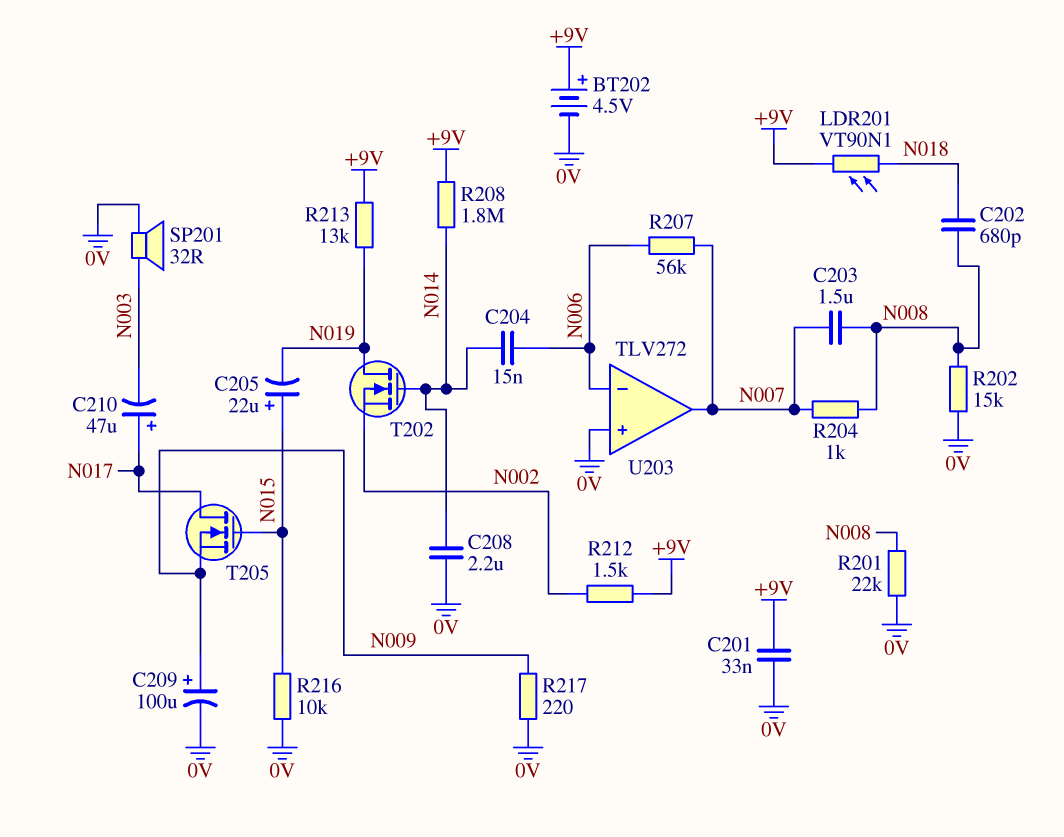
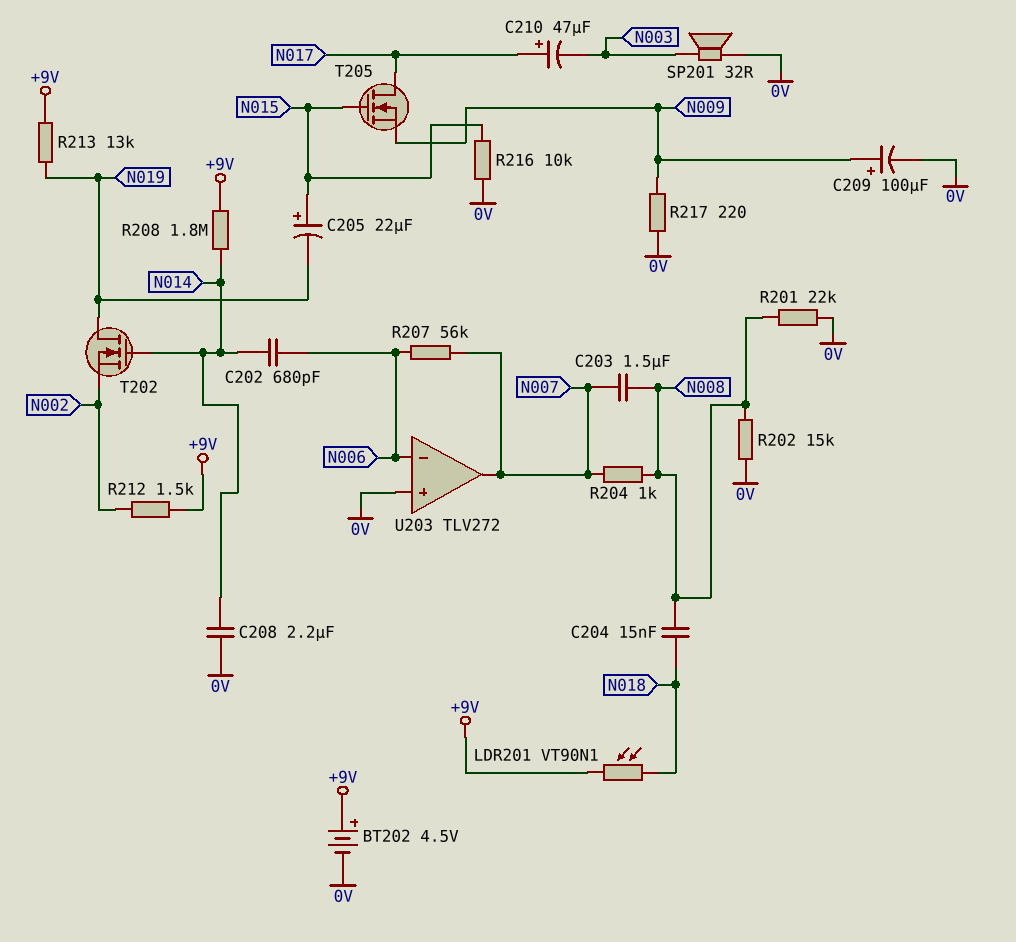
C201: 33nF (+9V, 0V) -> none
C202: 680pF (N008, N018) -> 680pF (N006, N014)
C204: 15nF (N006, N014) -> 15nF (N008, N018)

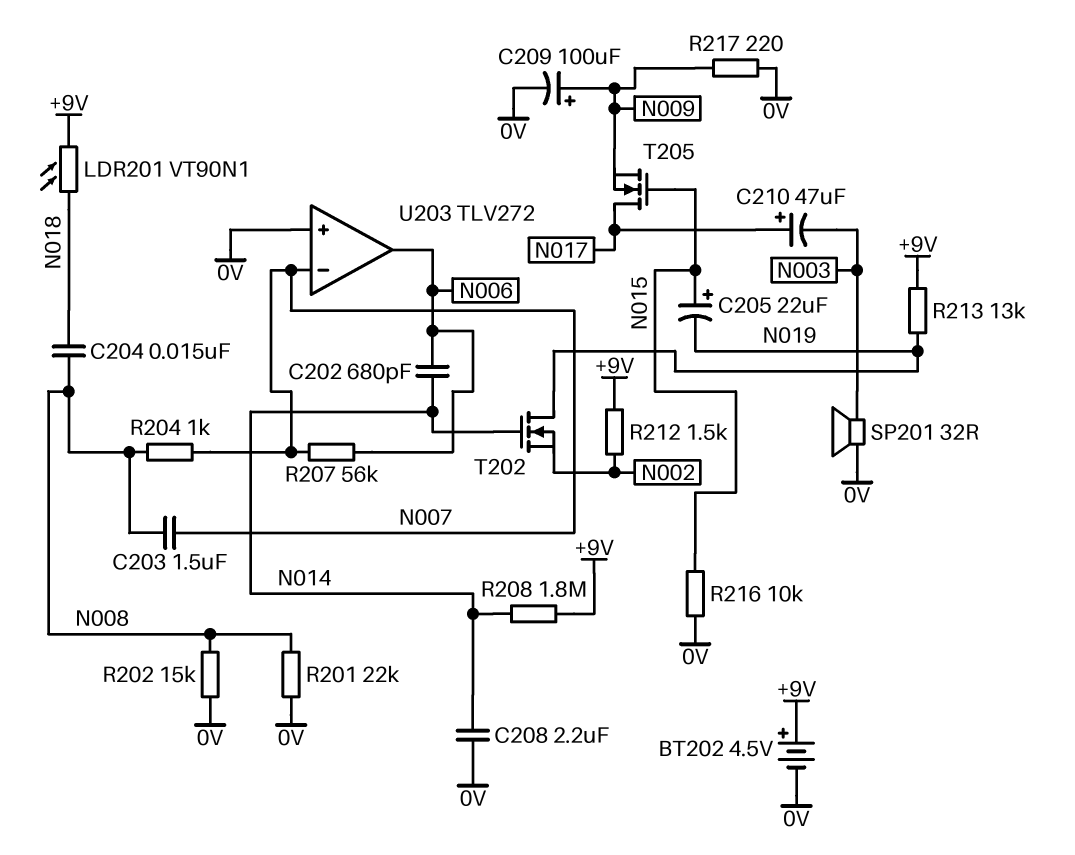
U203 pin in-: N006 -> N007
U203 pin out: N007 -> N006

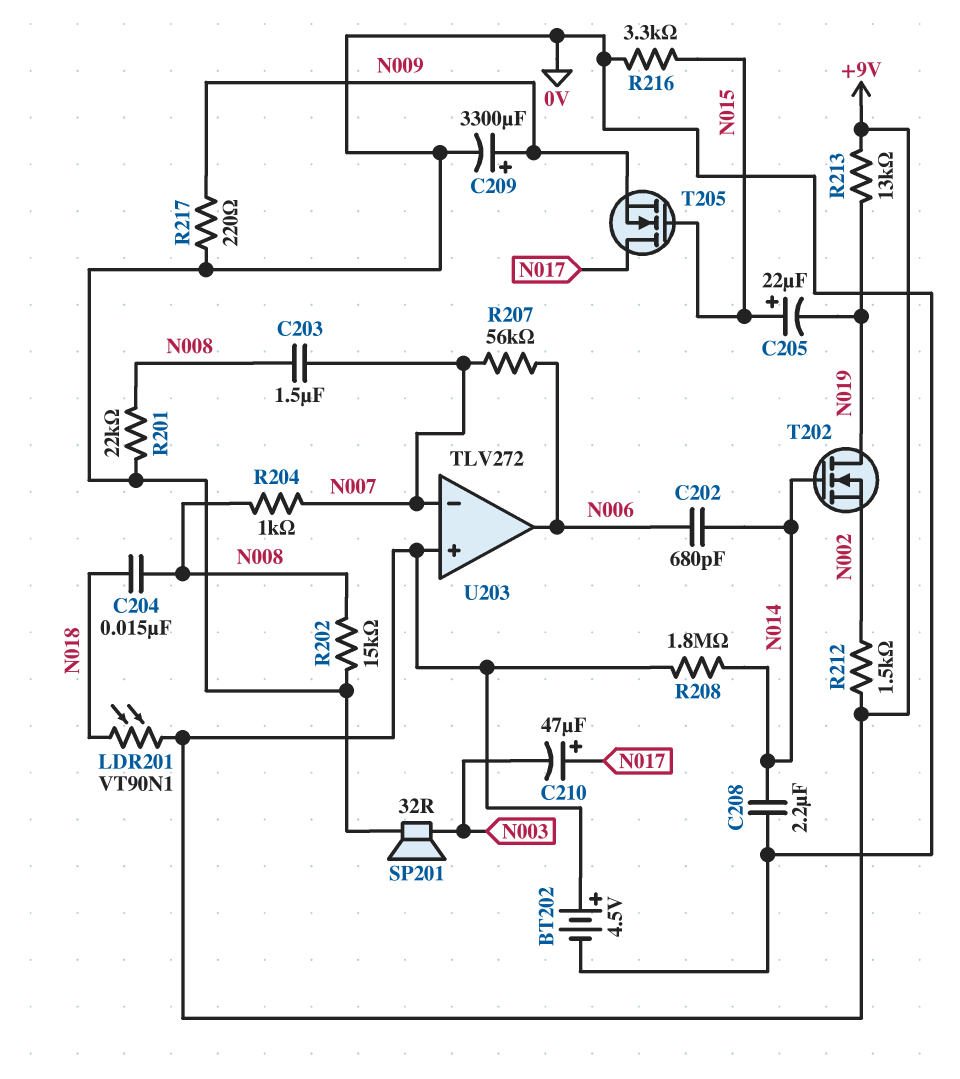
C209: 100uF (plus N009, minus 0V) -> 3300uF (plus N009, minus 0V)
R216: 10k (0V, N015) -> 3.3k (0V, N015)
U203 pin in+: 0V -> +9V

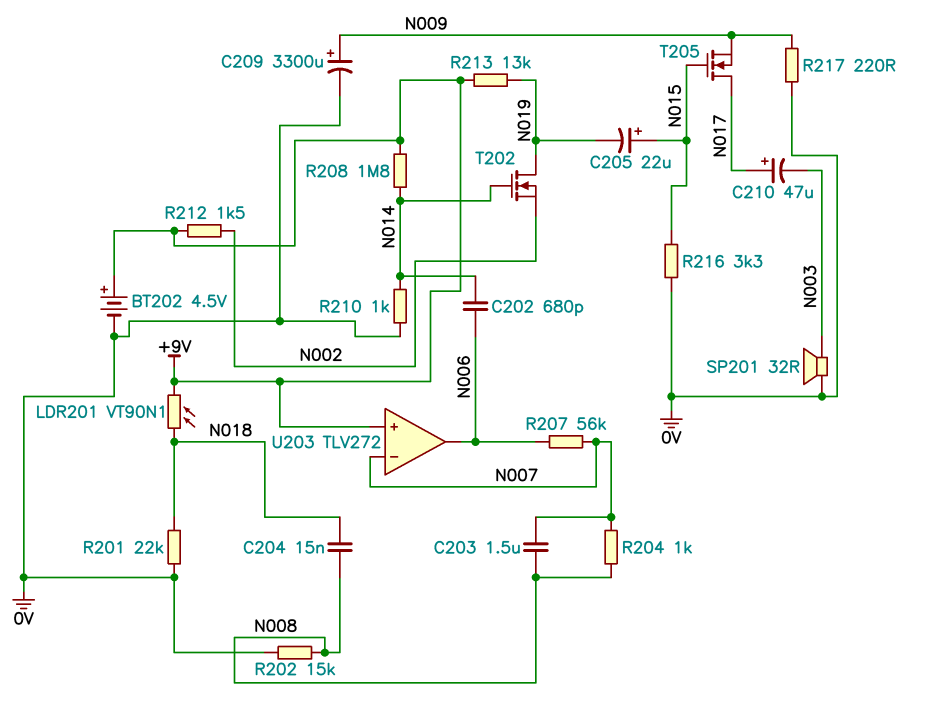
C208: 2.2uF (0V, N014) -> none
R201: 22k (0V, N008) -> 22k (0V, N018)
R210: none -> 1k (0V, N014)

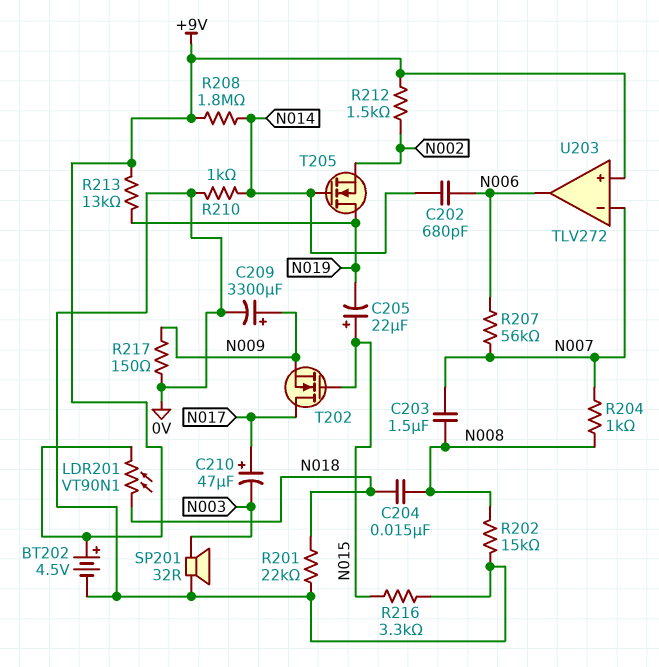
R217: 220 (0V, N009) -> 150 (0V, N009)
T202: NMOS (G N014, D N019, S N002) -> NMOS (G N015, D N017, S N009)
T205: NMOS (G N015, D N017, S N009) -> NMOS (G N014, D N019, S N002)

